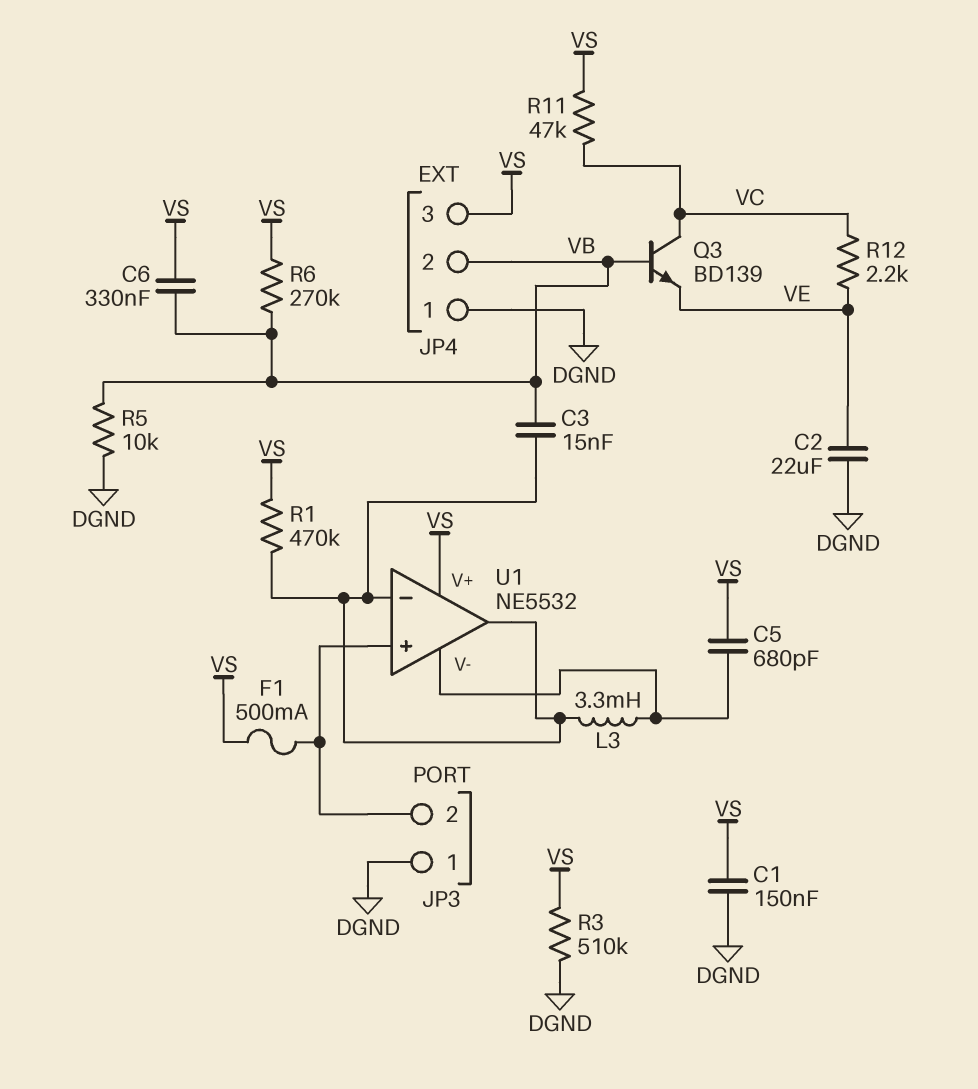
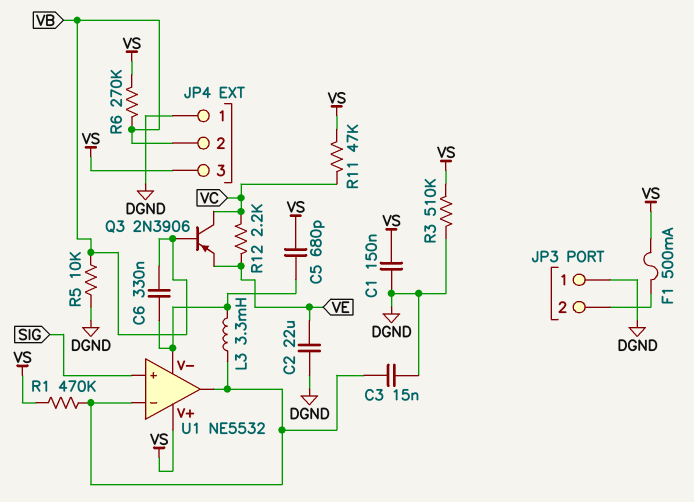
C3: 15nF (U1/in-, VB) -> 15nF (DGND, U1/in-)
C6: 330nF (VB, VS) -> 330nF (U1/V-, VB)
Q3: NPN BD139 (B VB, C VC, E VE) -> PNP 2N3906 (B VB, C VC, E VE)
U1 pin in+: JP3/2 -> SIG

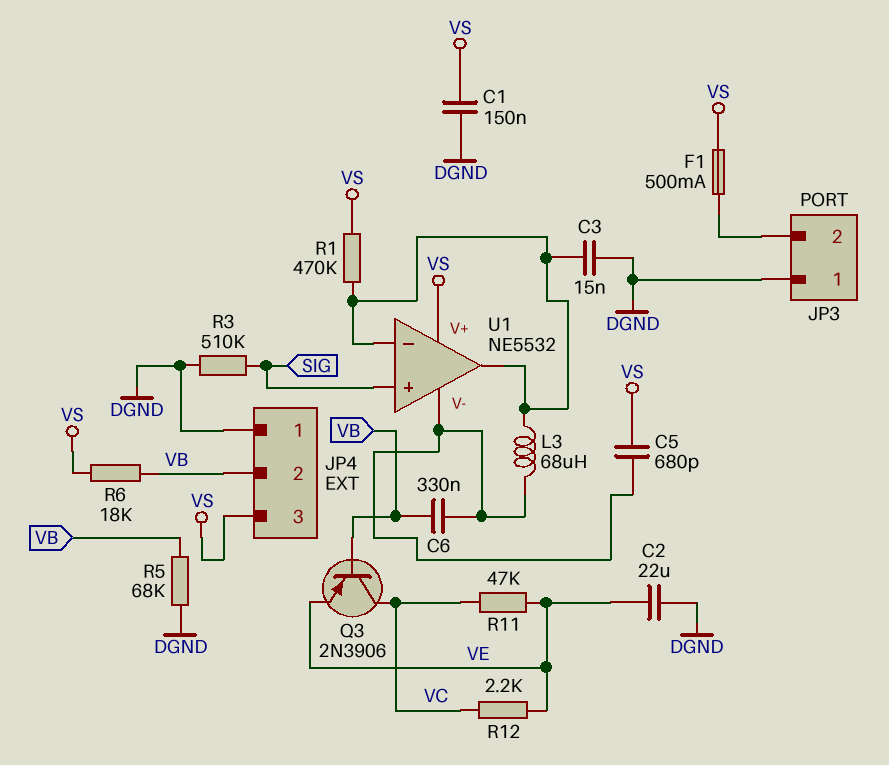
L3: 3.3mH (U1/V-, U1/in-) -> 68uH (U1/V-, U1/in-)
R3: 510k (DGND, VS) -> 510k (DGND, SIG)
R5: 10k (DGND, VB) -> 68k (DGND, VB)
R6: 270k (VB, VS) -> 18k (VB, VS)
R11: 47k (VC, VS) -> 47k (VC, VE)

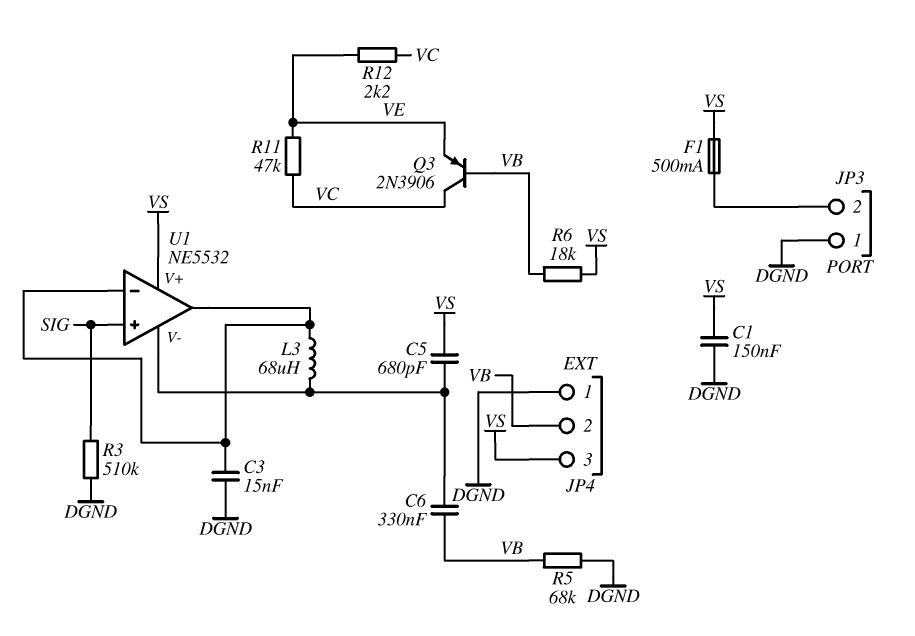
C2: 22uF (DGND, VE) -> none
R1: 470k (U1/in-, VS) -> none

